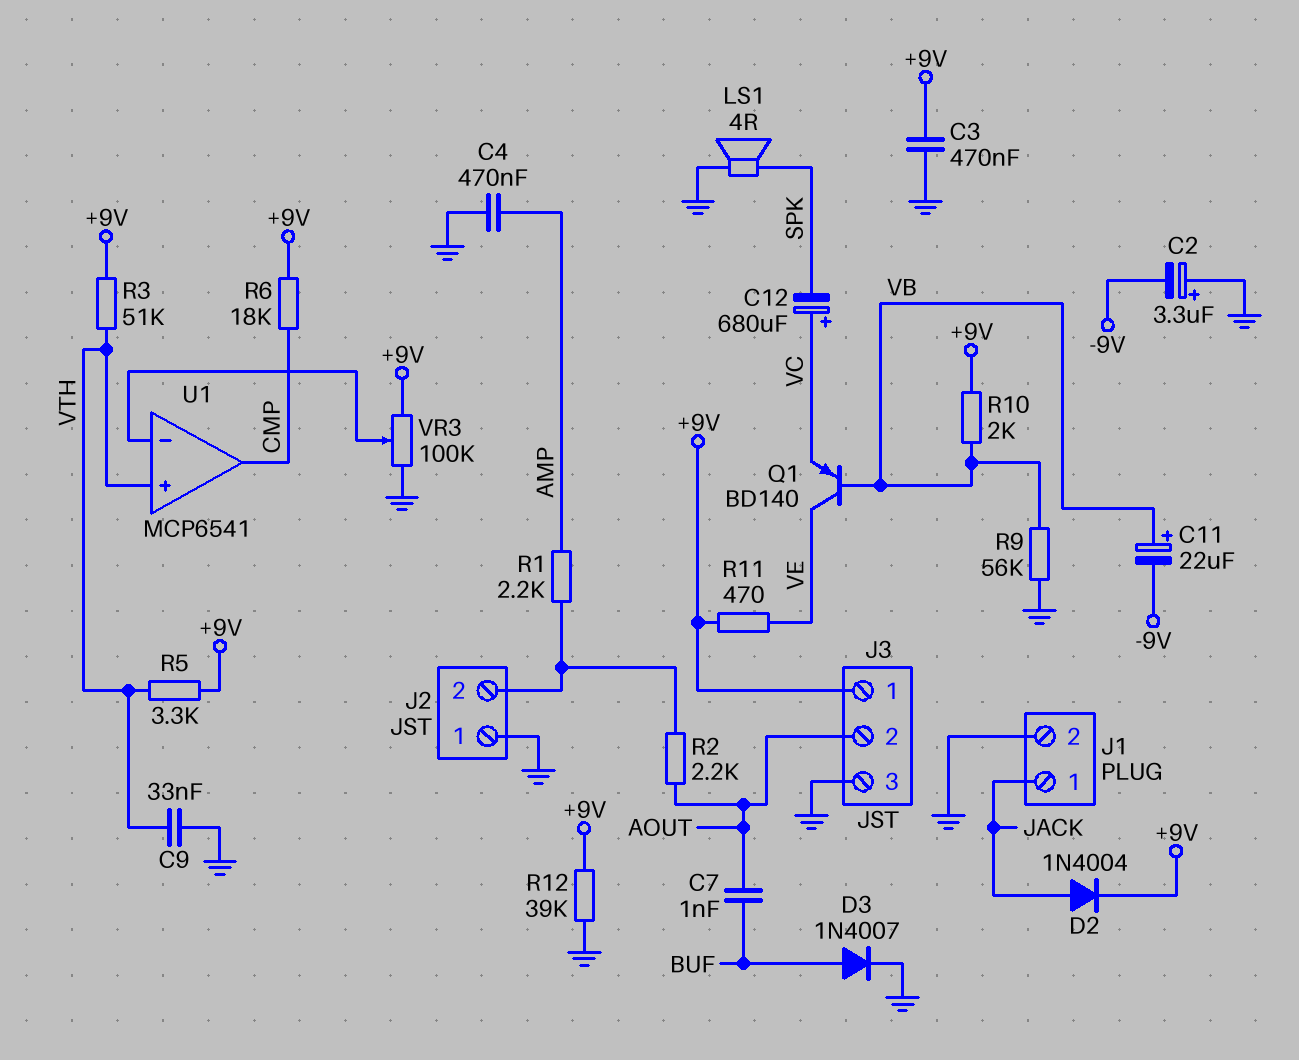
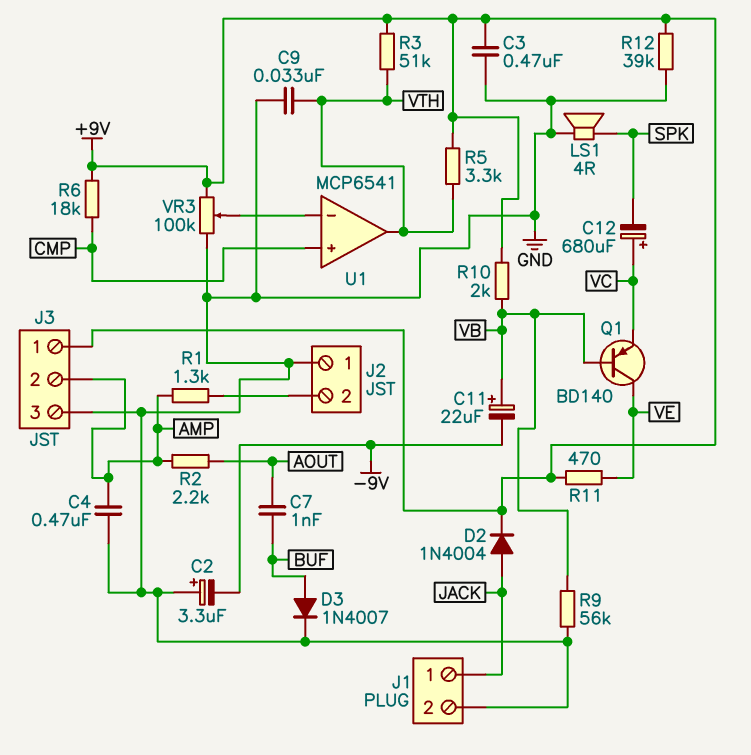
J3 pin 2: AOUT -> AMP
R1: 2.2k (AMP, J2/2) -> 1.3k (AMP, J2/2)
R2: 2.2k (AOUT, J2/2) -> 2.2k (AMP, AOUT)
U1 pin in+: VTH -> CMP
U1 pin out: CMP -> VTH

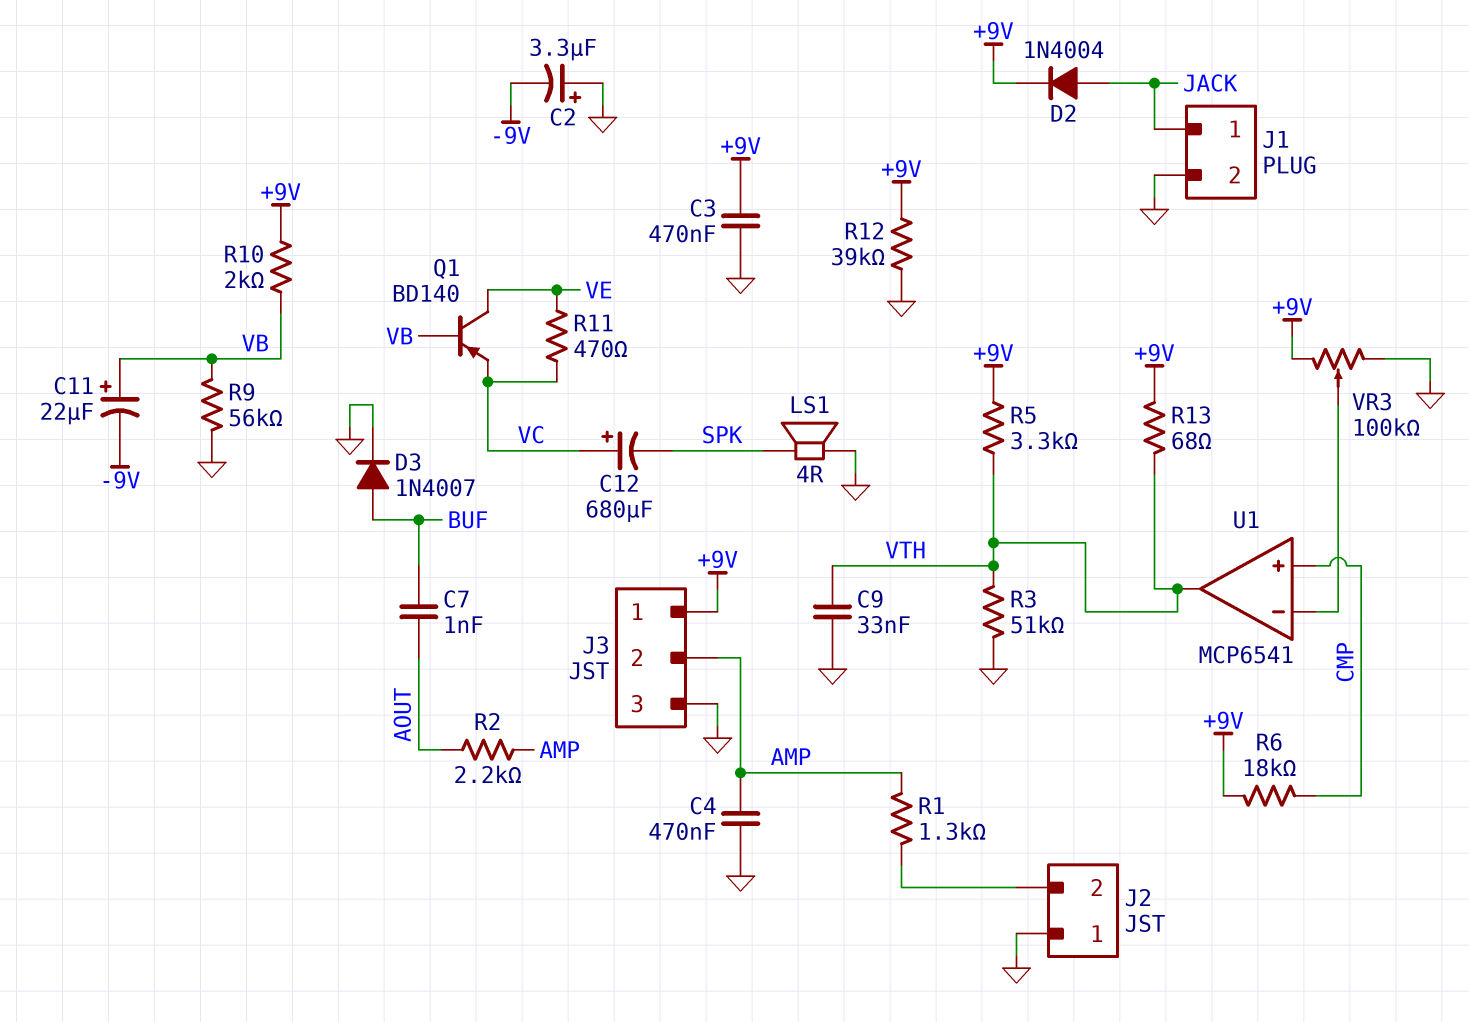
R3: 51k (+9V, VTH) -> 51k (GND, VTH)
R11: 470 (+9V, VE) -> 470 (VC, VE)
R13: none -> 68 (+9V, VTH)

